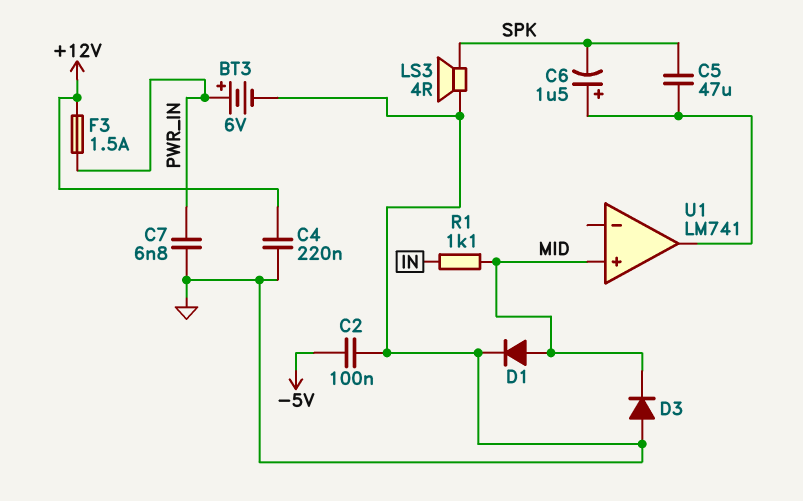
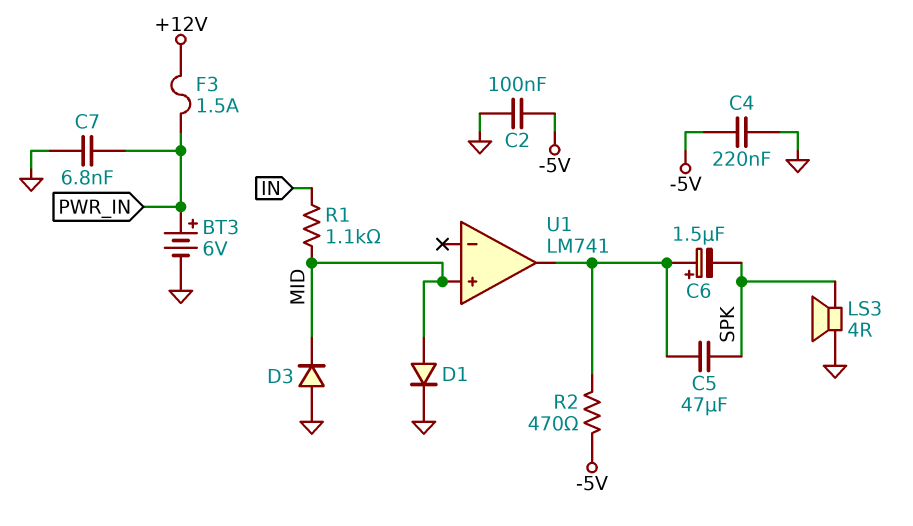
C4: 220nF (+12V, GND) -> 220nF (-5V, GND)
R2: none -> 470 (-5V, U1/out)

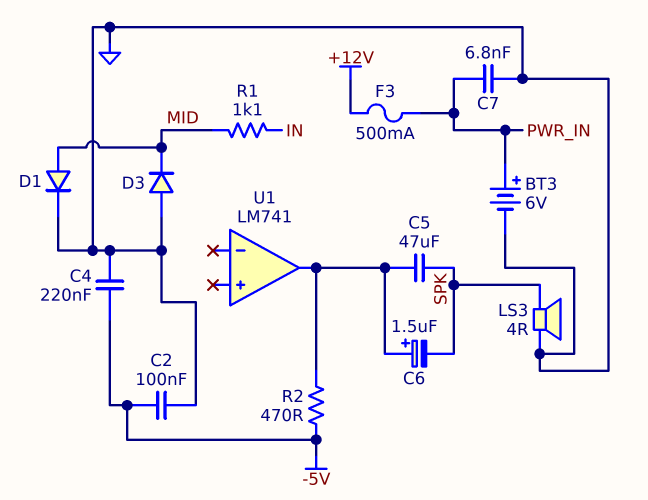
F3: 1.5A (+12V, PWR_IN) -> 500mA (+12V, PWR_IN)
U1 pin in+: MID -> none

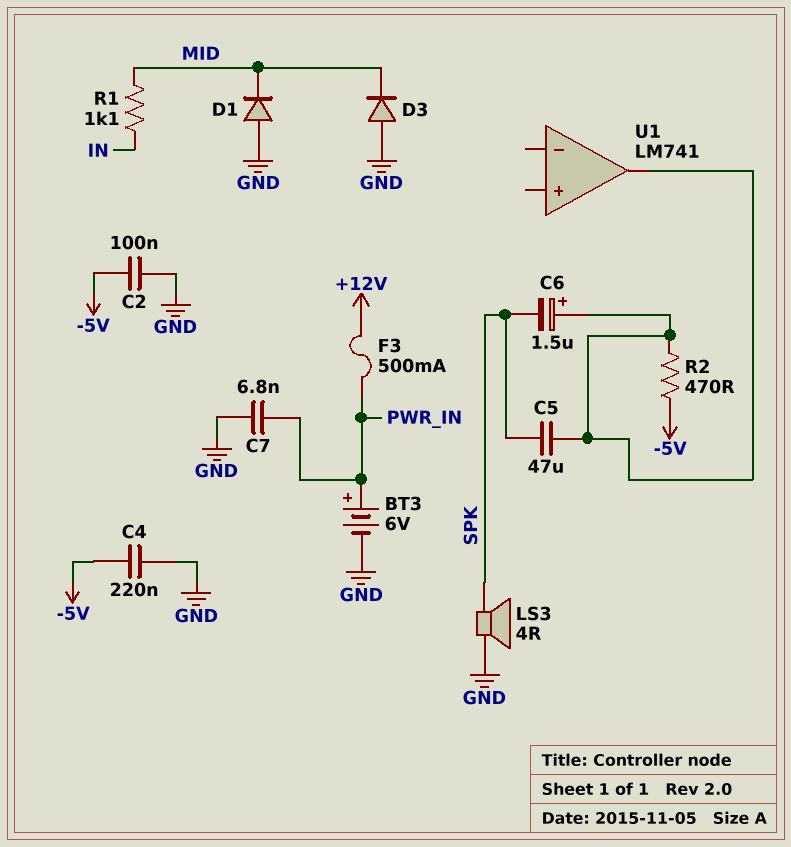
D1: diode (A MID, K GND) -> diode (A GND, K MID)

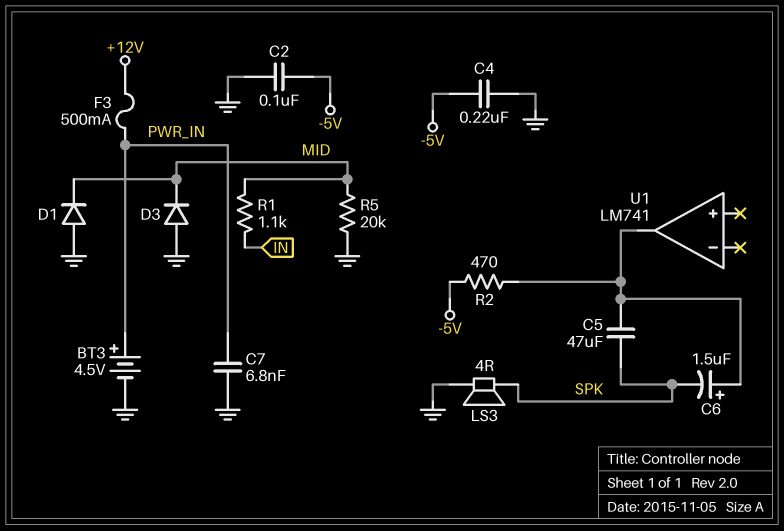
BT3: 6V (plus PWR_IN, minus GND) -> 4.5V (plus PWR_IN, minus GND)
R5: none -> 20k (GND, MID)

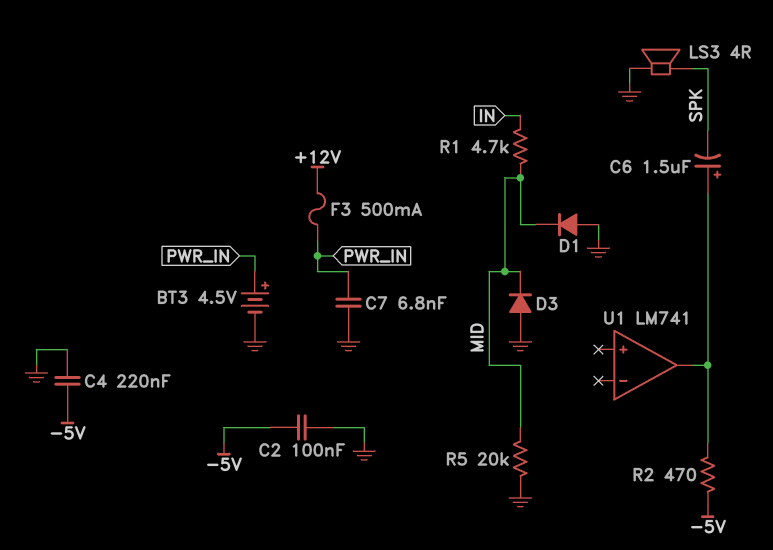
C5: 47uF (SPK, U1/out) -> none
R1: 1.1k (IN, MID) -> 4.7k (IN, MID)

